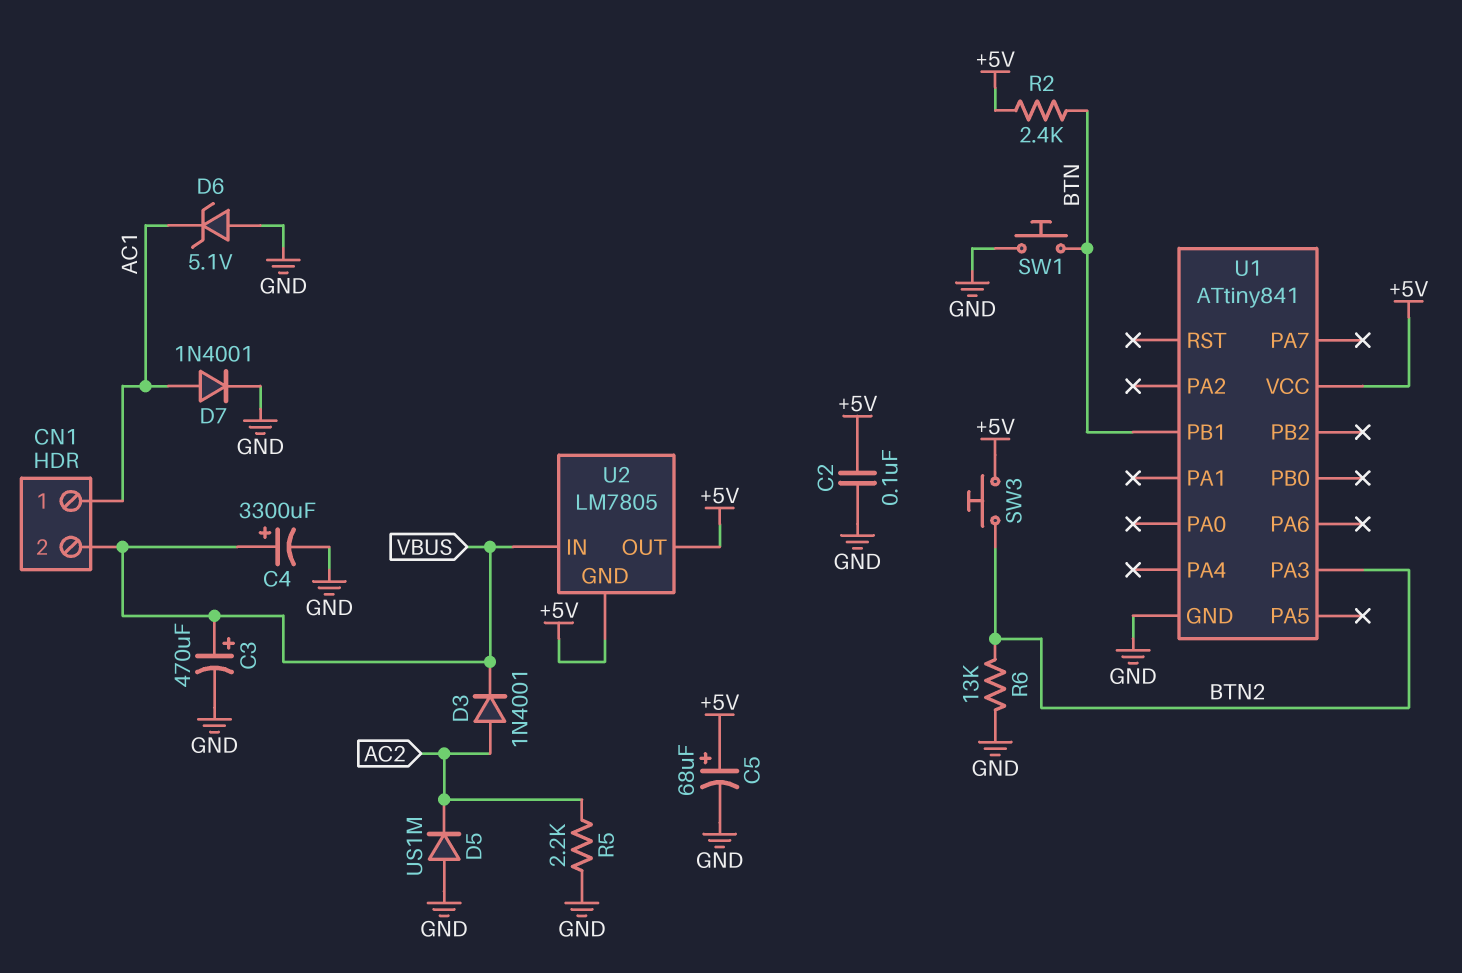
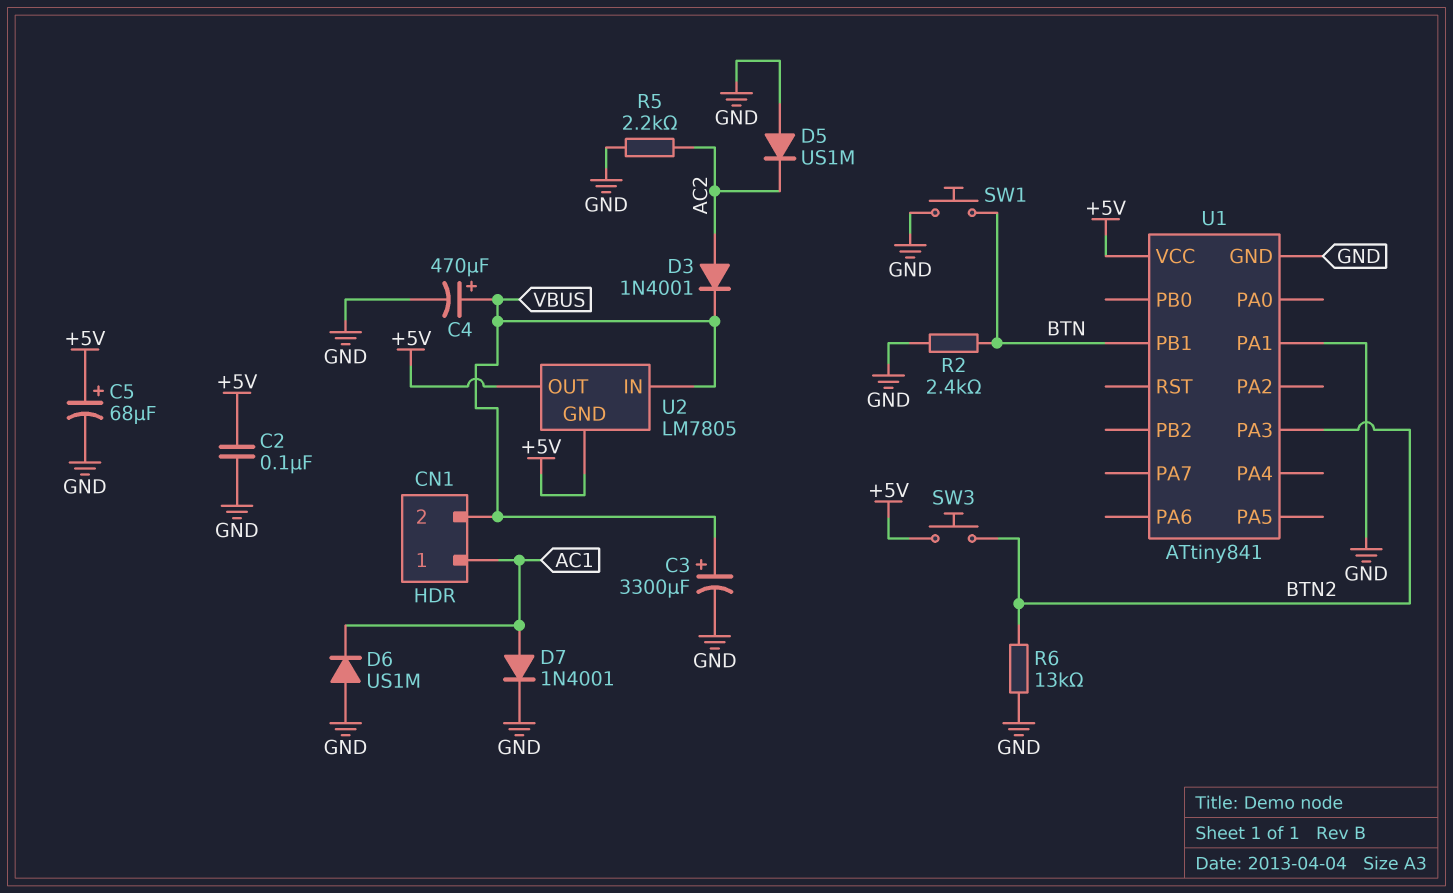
C3: 470uF (plus VBUS, minus GND) -> 3300uF (plus VBUS, minus GND)
C4: 3300uF (plus VBUS, minus GND) -> 470uF (plus VBUS, minus GND)
D6: zener 5.1V (A GND, K AC1) -> diode US1M (A GND, K AC1)
R2: 2.4k (+5V, BTN) -> 2.4k (BTN, GND)
U1 pin PA1: none -> GND

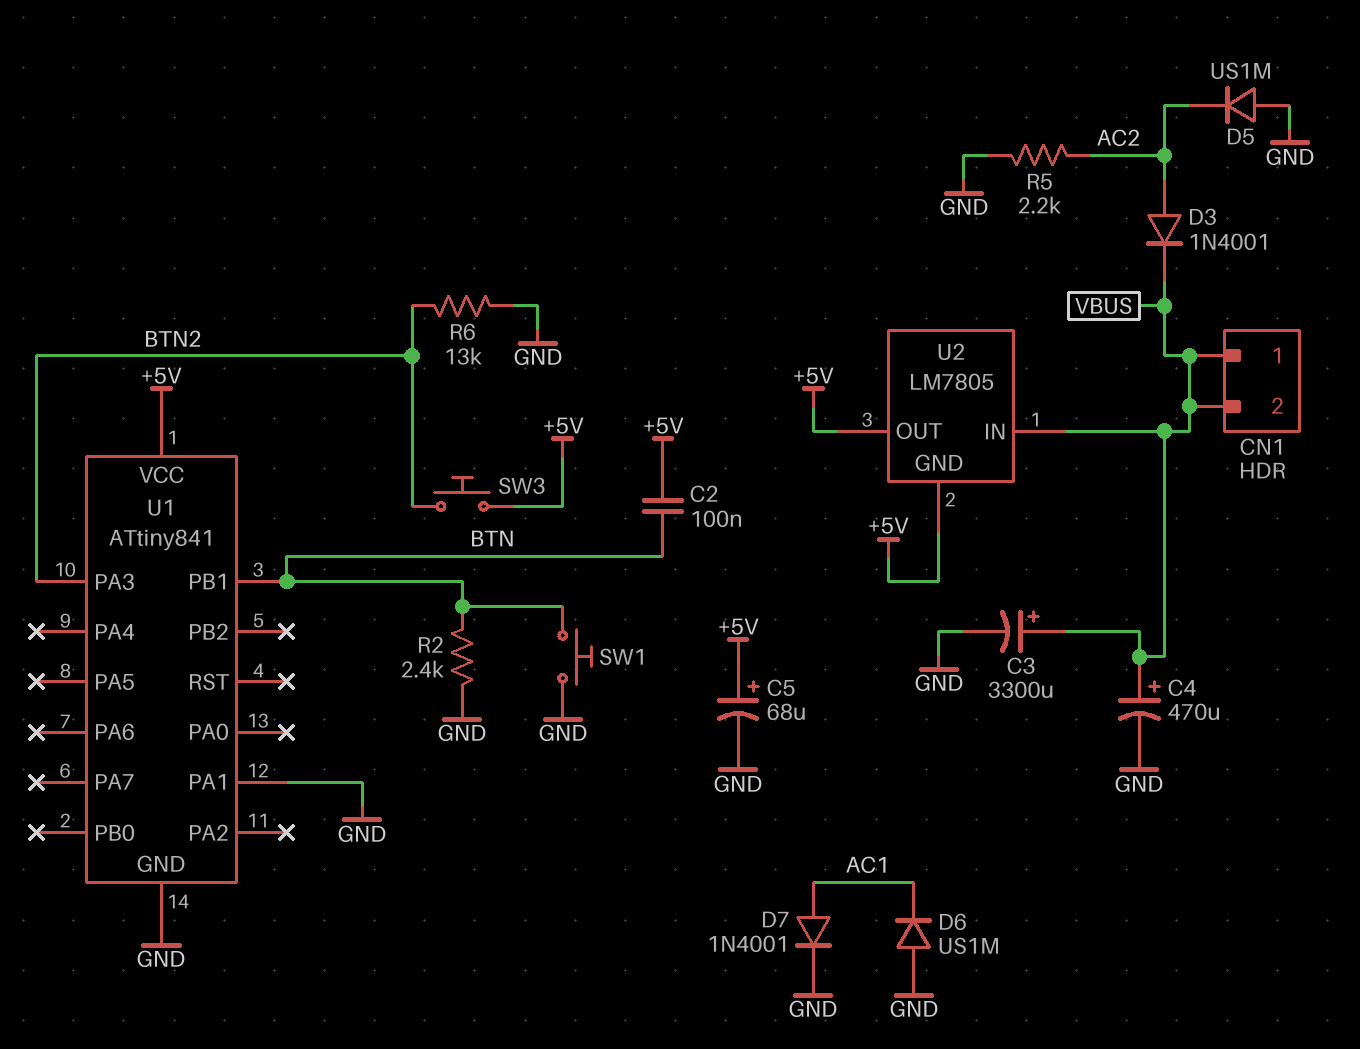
C2: 100nF (+5V, GND) -> 100nF (+5V, BTN)
CN1 pin 1: AC1 -> VBUS

